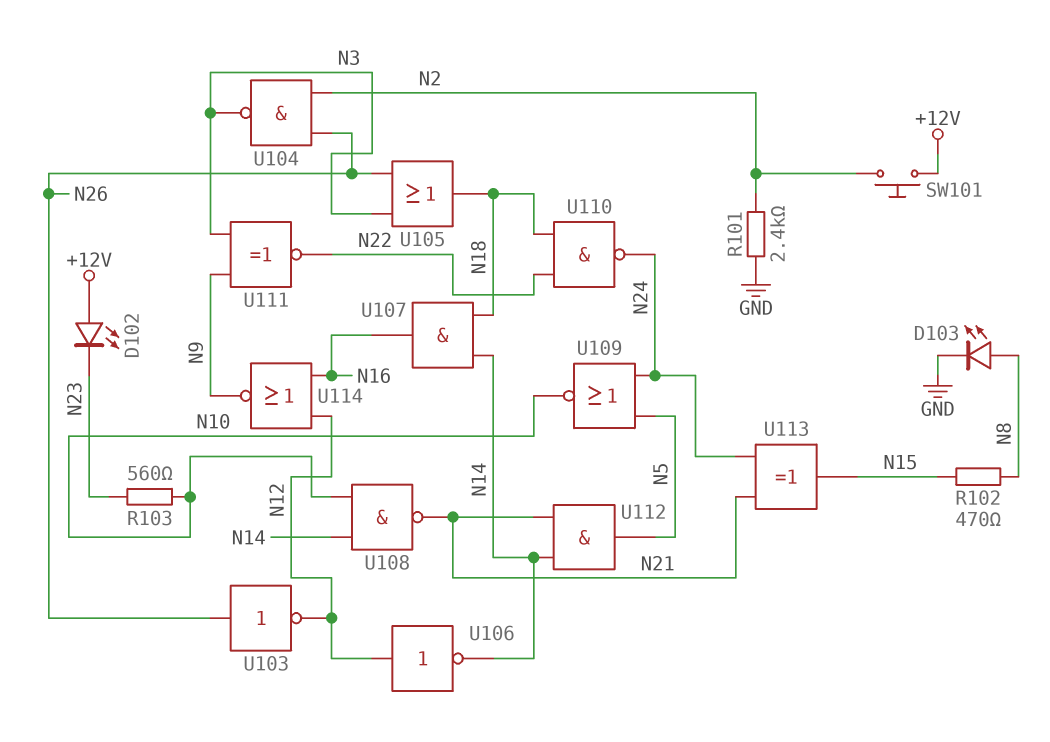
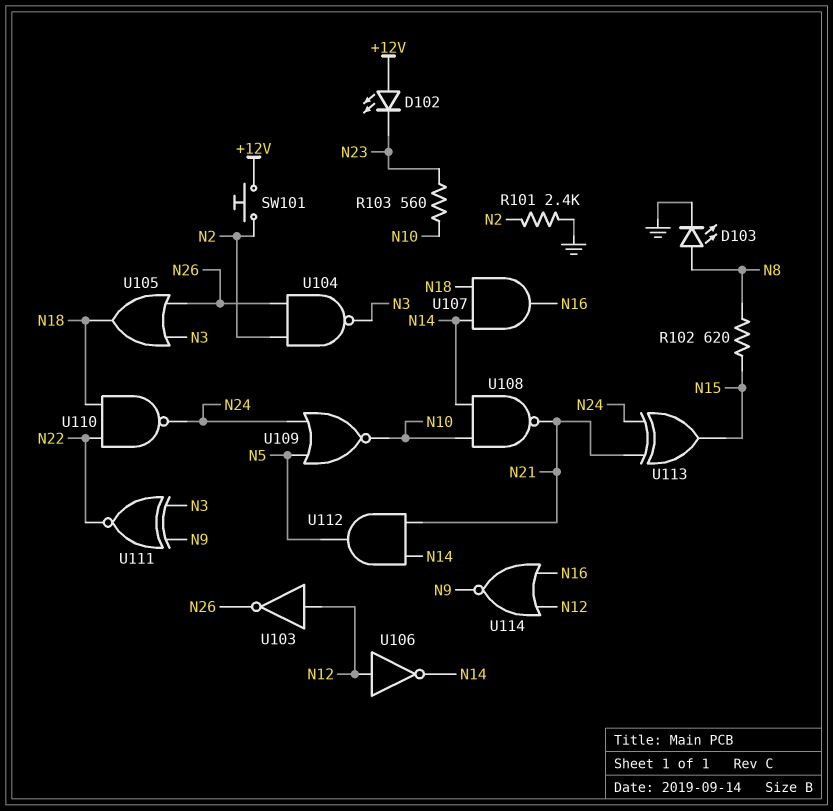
R102: 470 (N8, N15) -> 620 (N8, N15)
U103: NOT (in N26, out N12) -> NOT (in N12, out N26)

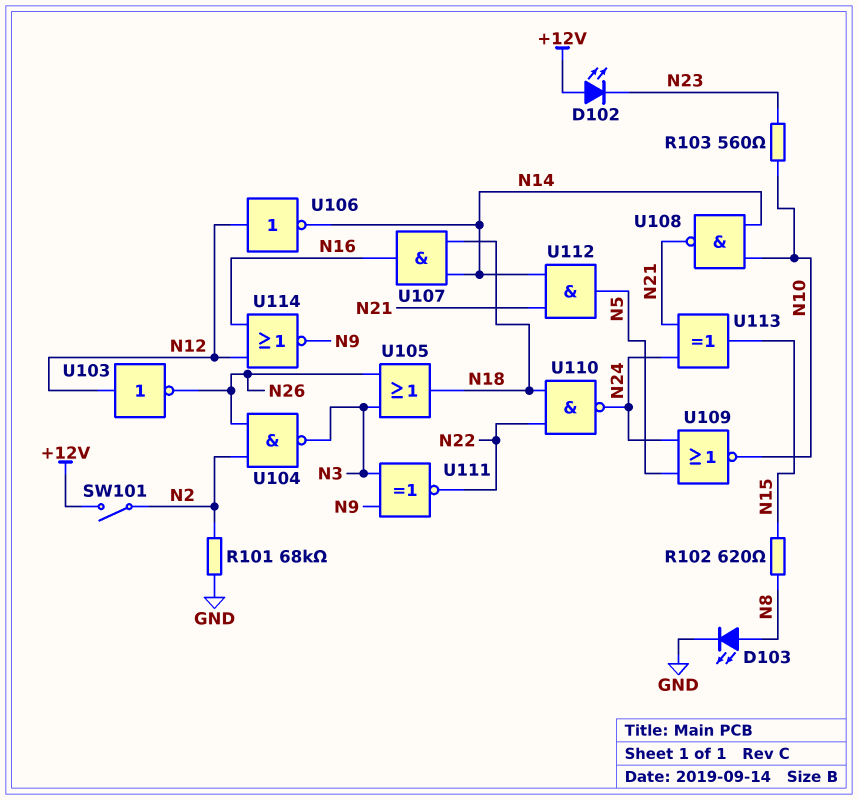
R101: 2.4k (GND, N2) -> 68k (GND, N2)
SW101: button (+12V, N2) -> switch (+12V, N2)

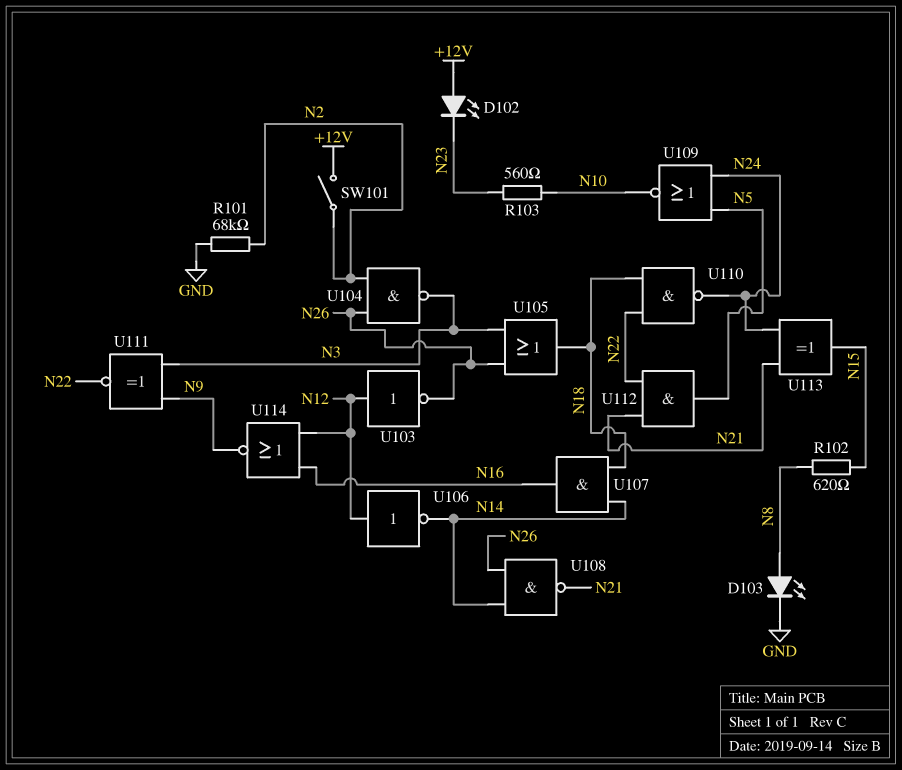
U108: NAND (in N10, in N14, out N21) -> NAND (in N14, in N26, out N21)
U112: AND (in N14, in N21, out N5) -> AND (in N21, in N22, out N5)

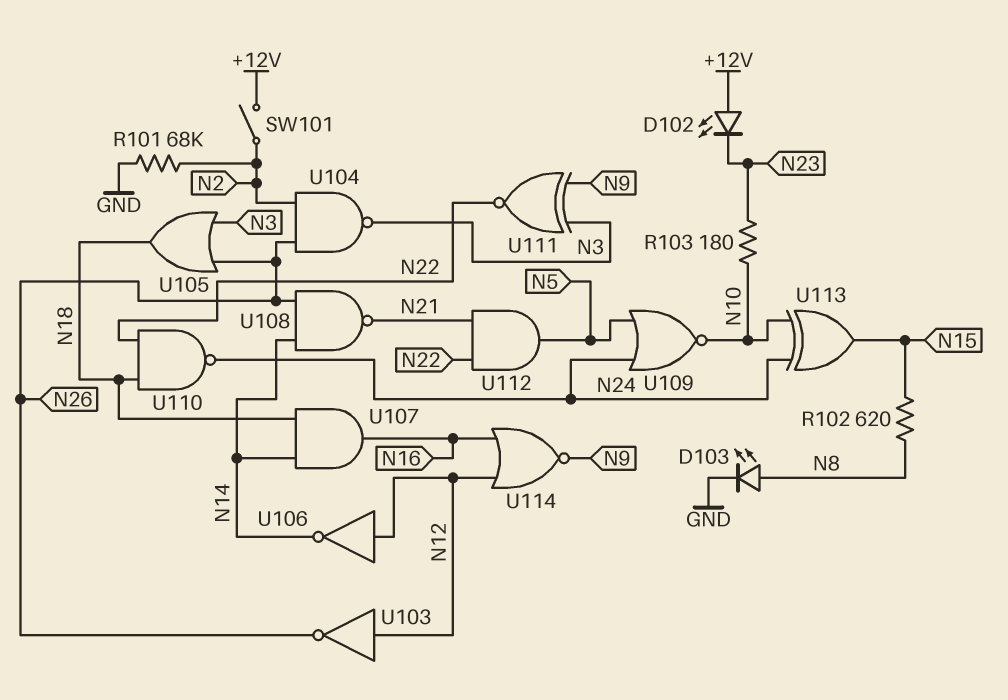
R103: 560 (N10, N23) -> 180 (N10, N23)
U113: XOR (in N21, in N24, out N15) -> XOR (in N10, in N24, out N15)

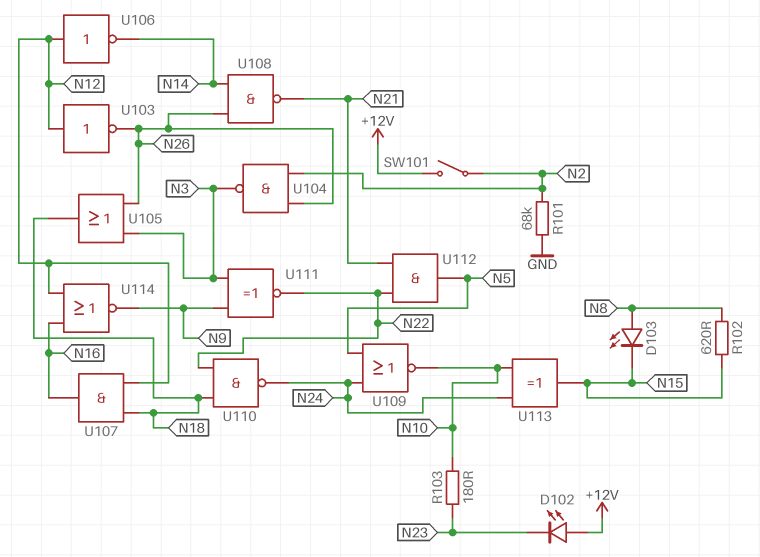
D103: LED (A N8, K GND) -> LED (A N8, K N15)
U107: AND (in N14, in N18, out N16) -> AND (in N12, in N18, out N16)

